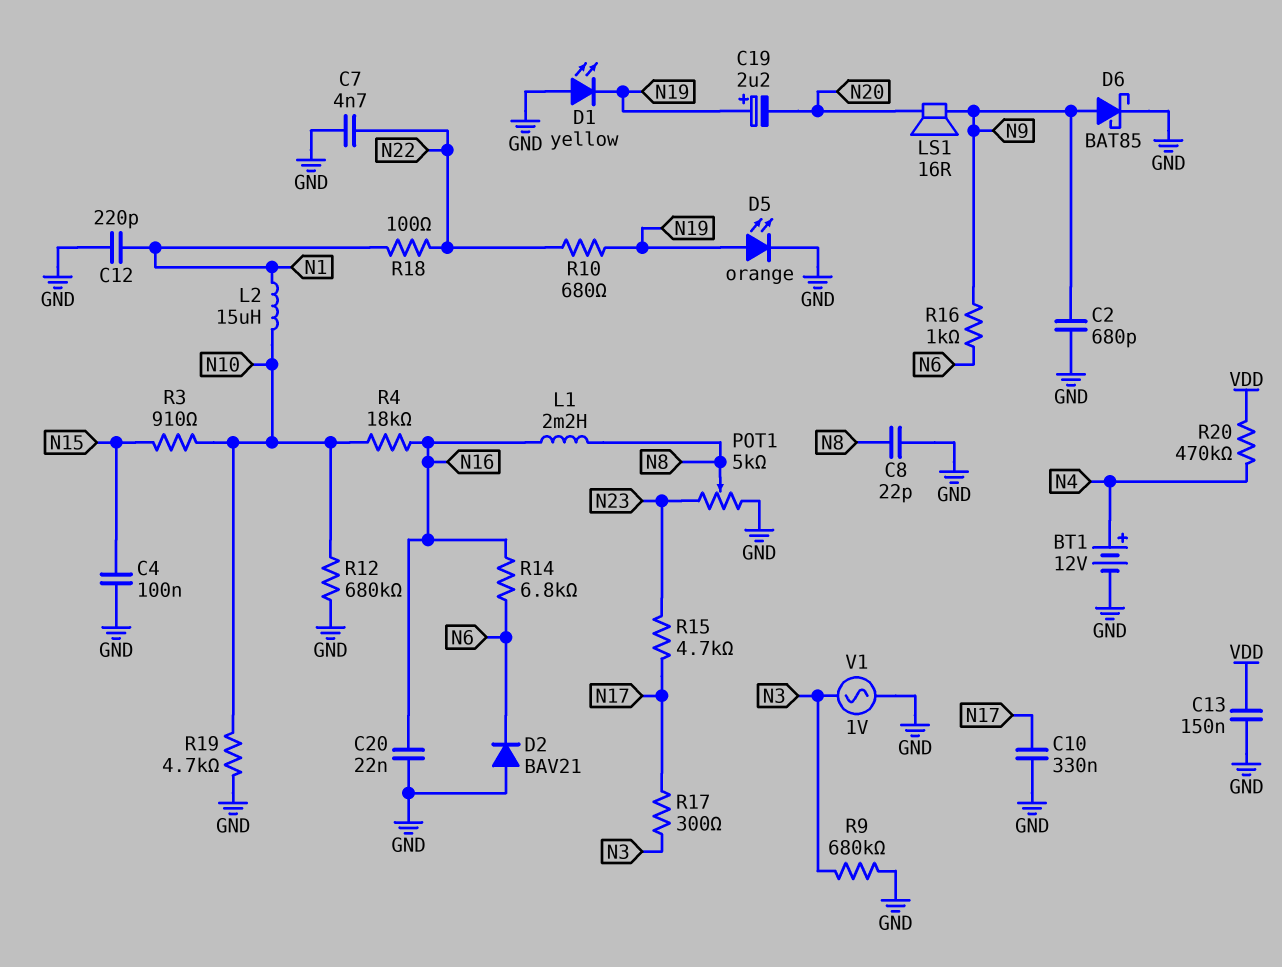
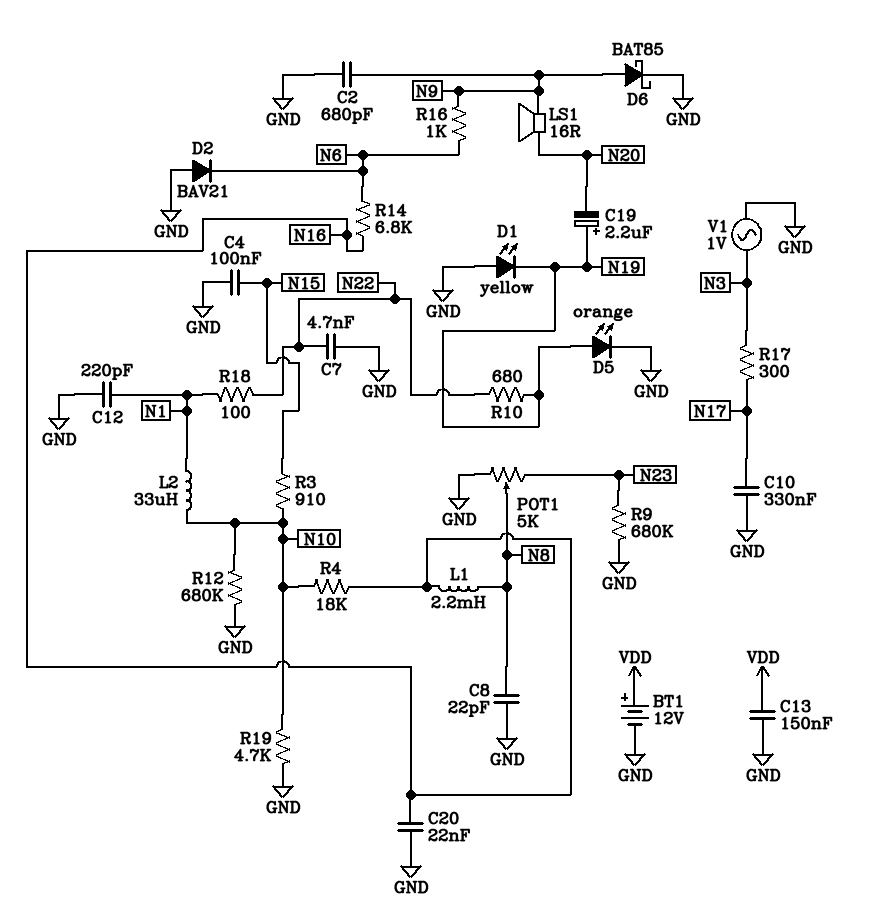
BT1: 12V (plus N4, minus GND) -> 12V (plus VDD, minus GND)
L2: 15uH (N1, N10) -> 33uH (N1, N10)
R9: 680k (GND, N3) -> 680k (GND, N23)
R15: 4.7k (N17, N23) -> none
R20: 470k (N4, VDD) -> none

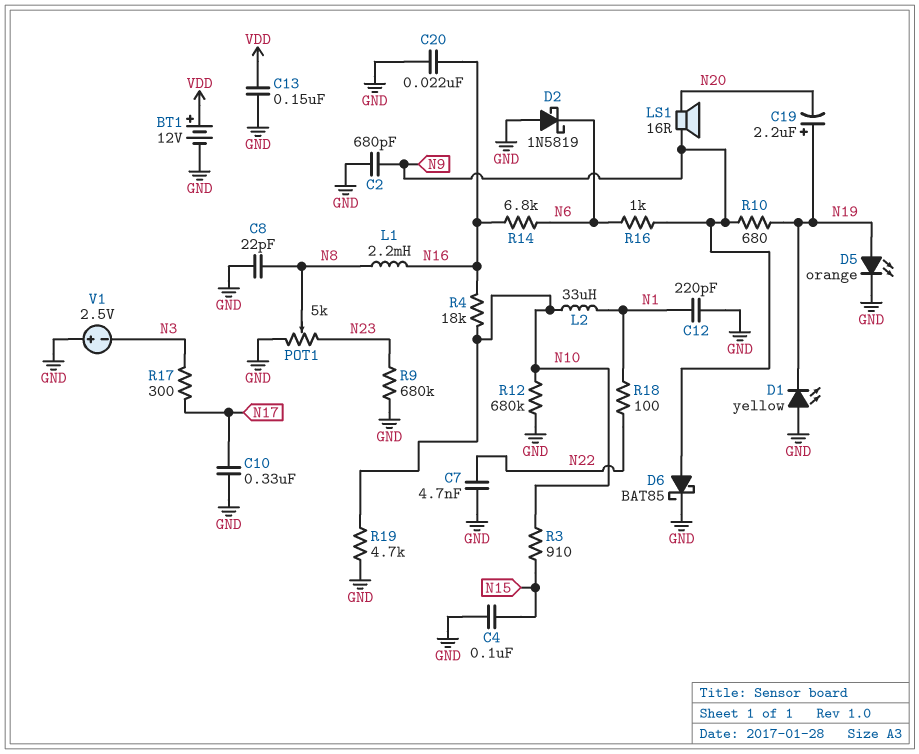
D2: diode BAV21 (A GND, K N6) -> schottky 1N5819 (A GND, K N6)
R10: 680 (N19, N22) -> 680 (N9, N19)
V1: AC 1V (GND, N3) -> 2.5V (plus GND, minus N3)

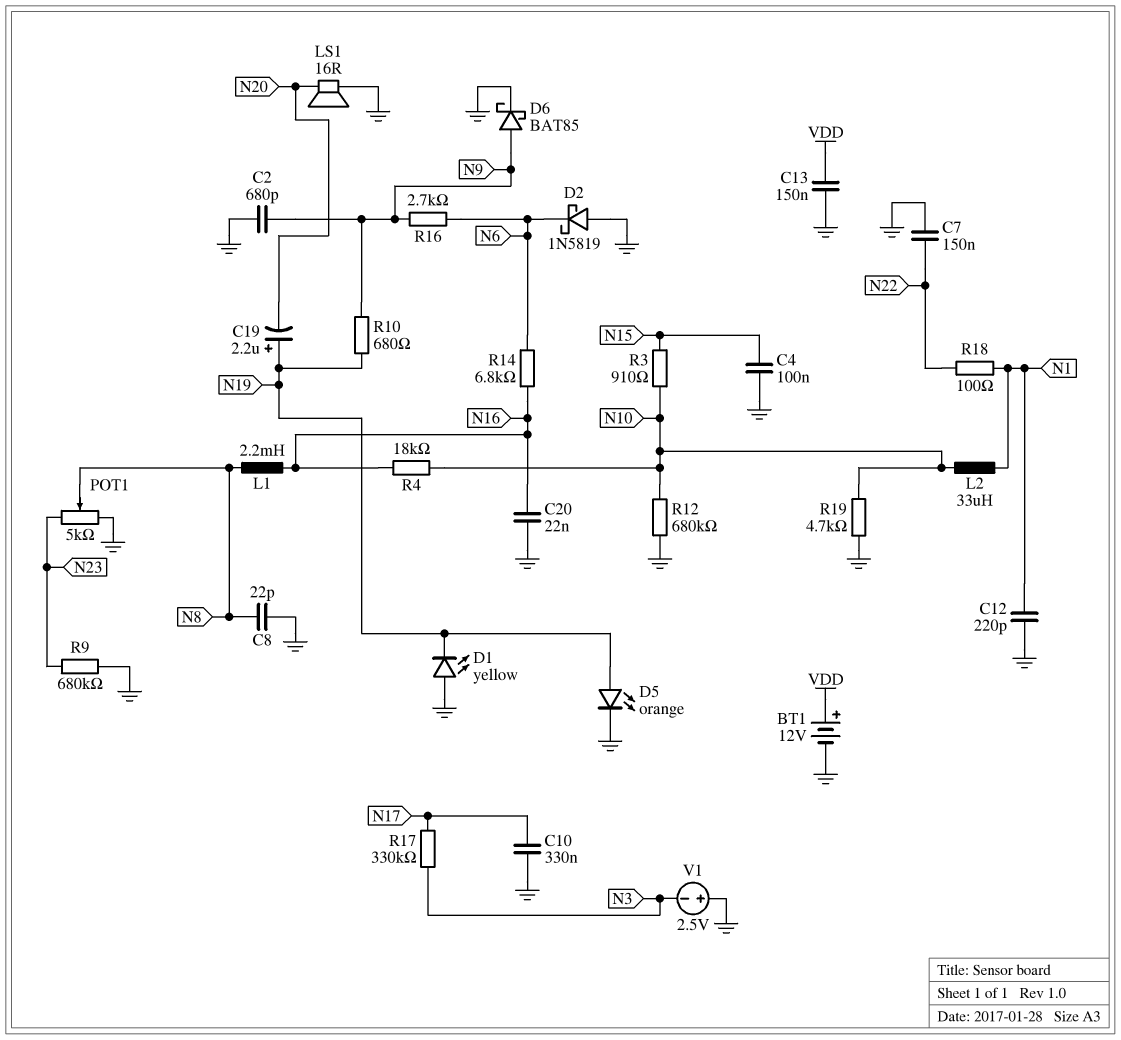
C7: 4.7nF (GND, N22) -> 150nF (GND, N22)
LS1: speaker 16R (N9, N20) -> speaker 16R (GND, N20)
R16: 1k (N6, N9) -> 2.7k (N6, N9)
R17: 300 (N3, N17) -> 330k (N3, N17)

